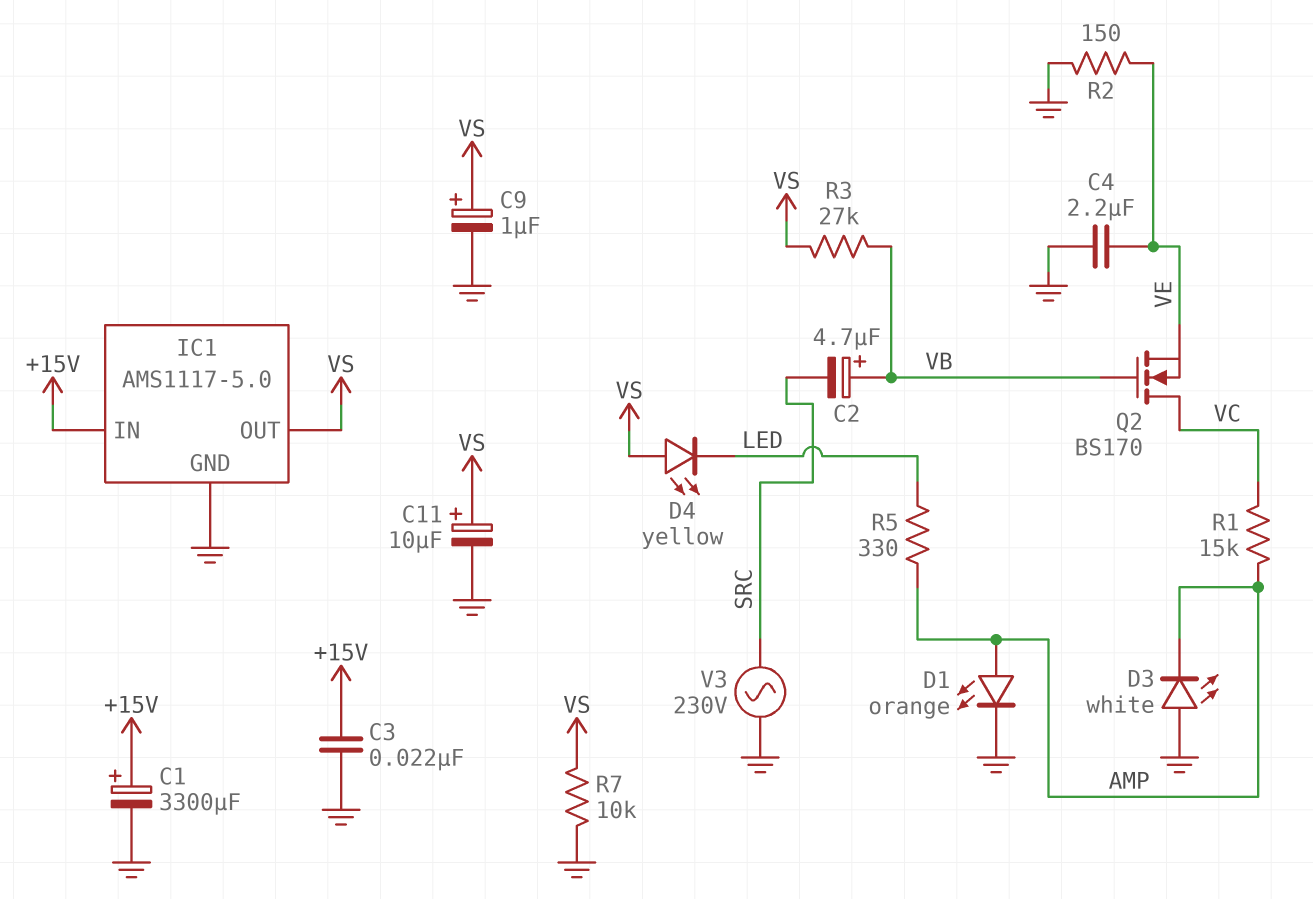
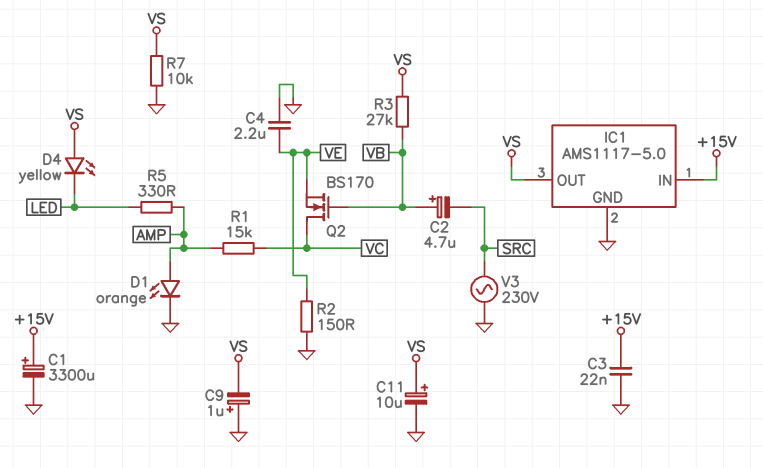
C9: 1uF (plus VS, minus GND) -> 1uF (plus GND, minus VS)
D3: LED white (A GND, K AMP) -> none

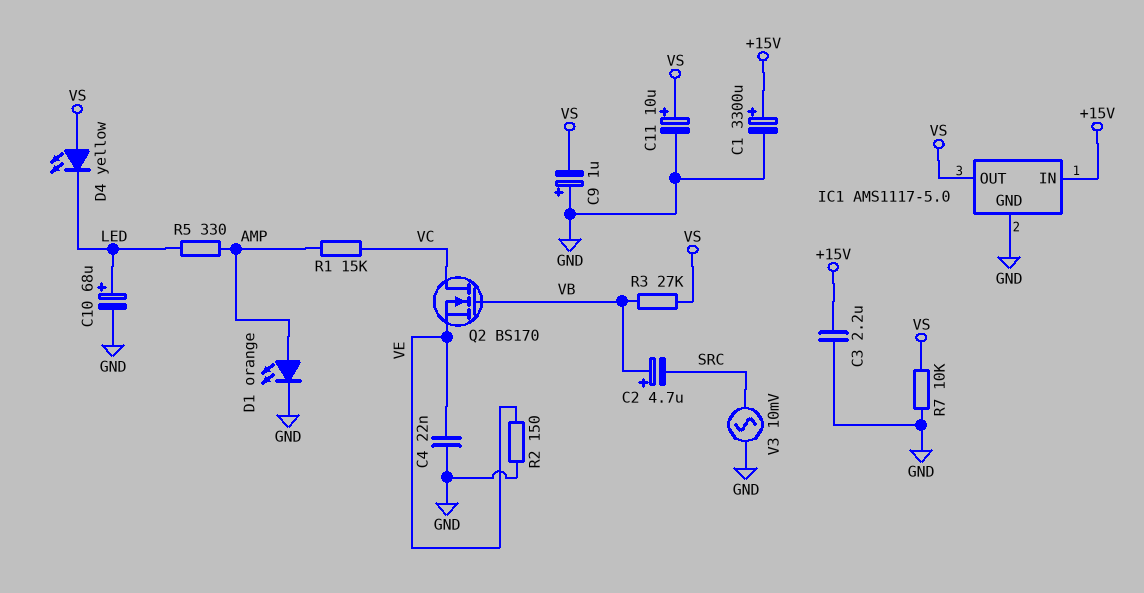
C3: 22nF (+15V, GND) -> 2.2uF (+15V, GND)
C4: 2.2uF (GND, VE) -> 22nF (GND, VE)
C10: none -> 68uF (plus LED, minus GND)
V3: AC 230V (GND, SRC) -> AC 10mV (GND, SRC)

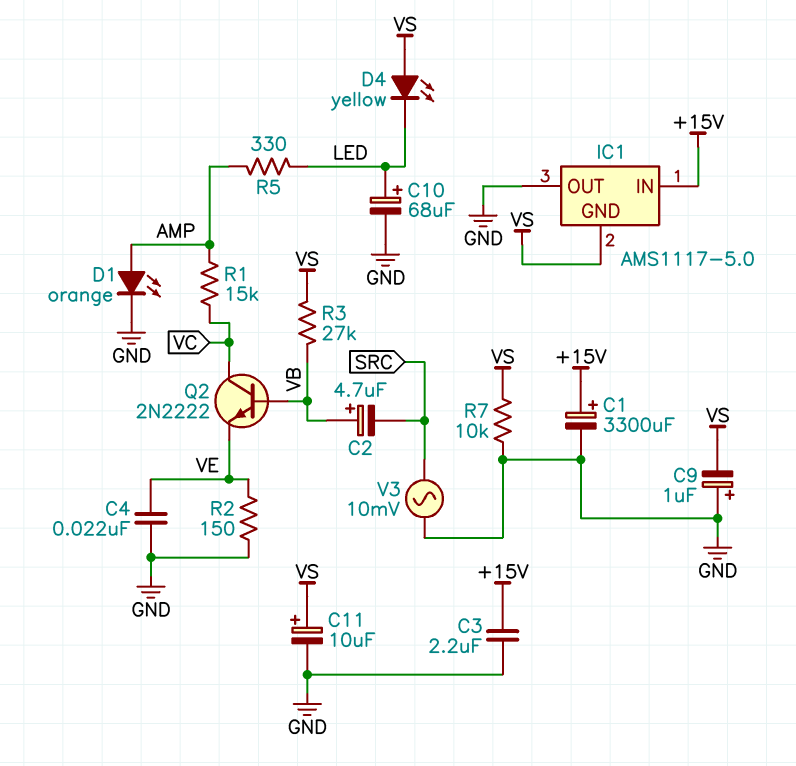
IC1 pin GND: GND -> VS
IC1 pin OUT: VS -> GND
Q2: NMOS BS170 (G VB, D VC, S VE) -> NPN 2N2222 (B VB, C VC, E VE)

